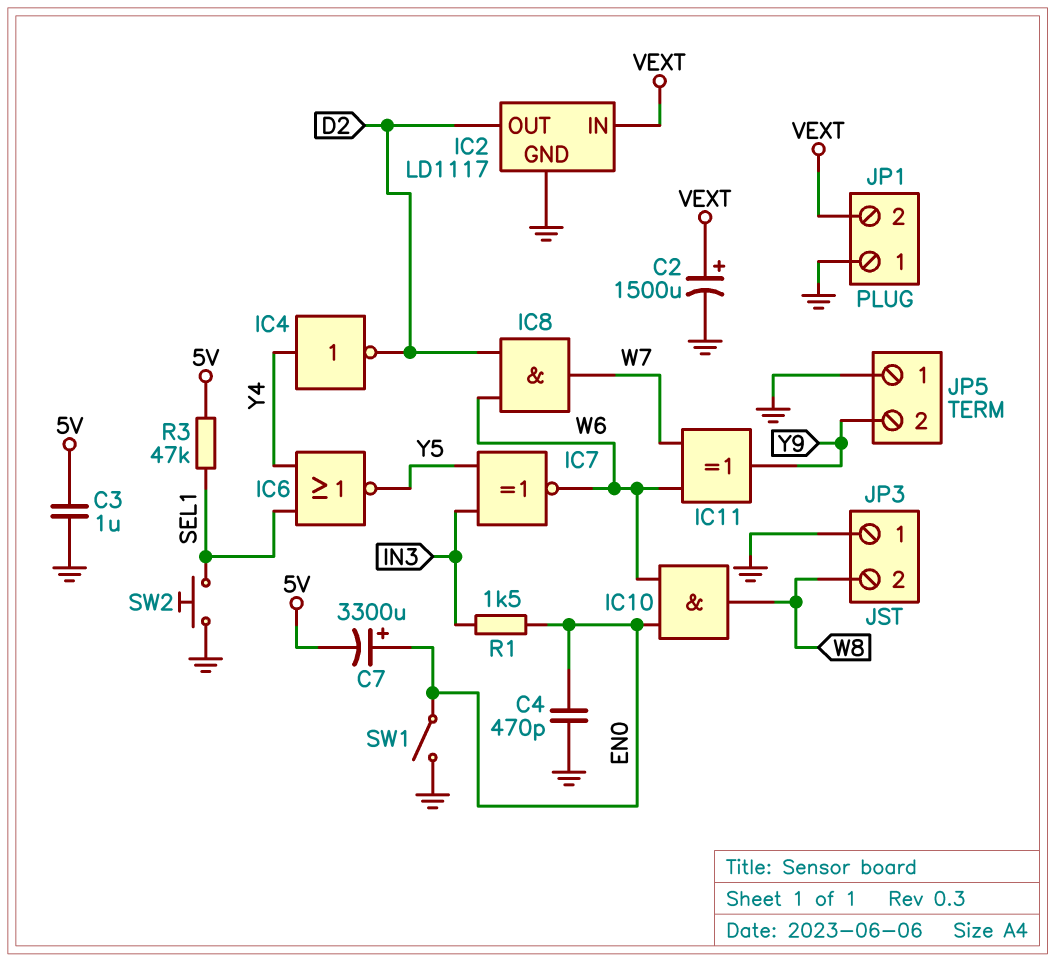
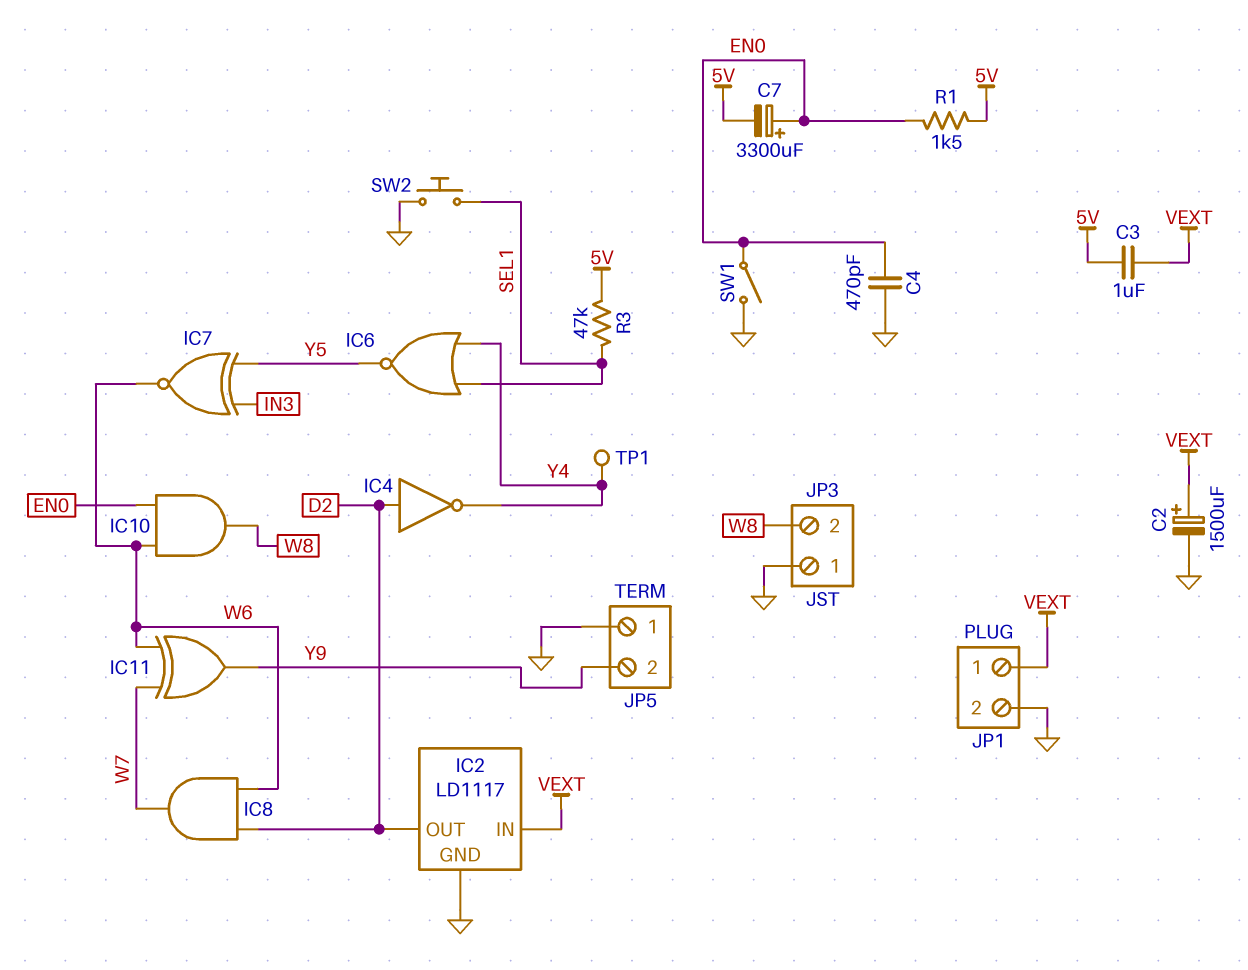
C3: 1uF (5V, GND) -> 1uF (5V, VEXT)
IC4: NOT (in Y4, out D2) -> NOT (in D2, out Y4)
JP1 pin 1: GND -> VEXT
JP1 pin 2: VEXT -> GND
R1: 1.5k (EN0, IN3) -> 1.5k (5V, EN0)
TP1: none -> test point (Y4)

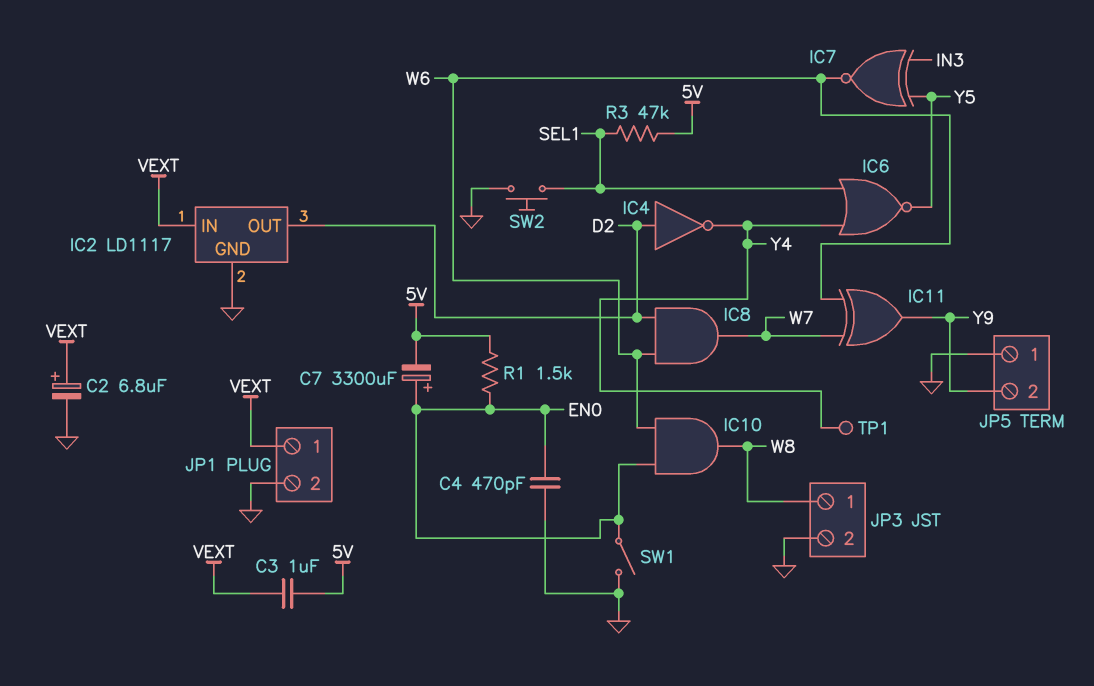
C2: 1500uF (plus VEXT, minus GND) -> 6.8uF (plus VEXT, minus GND)
JP3 pin 1: GND -> W8
JP3 pin 2: W8 -> GND

